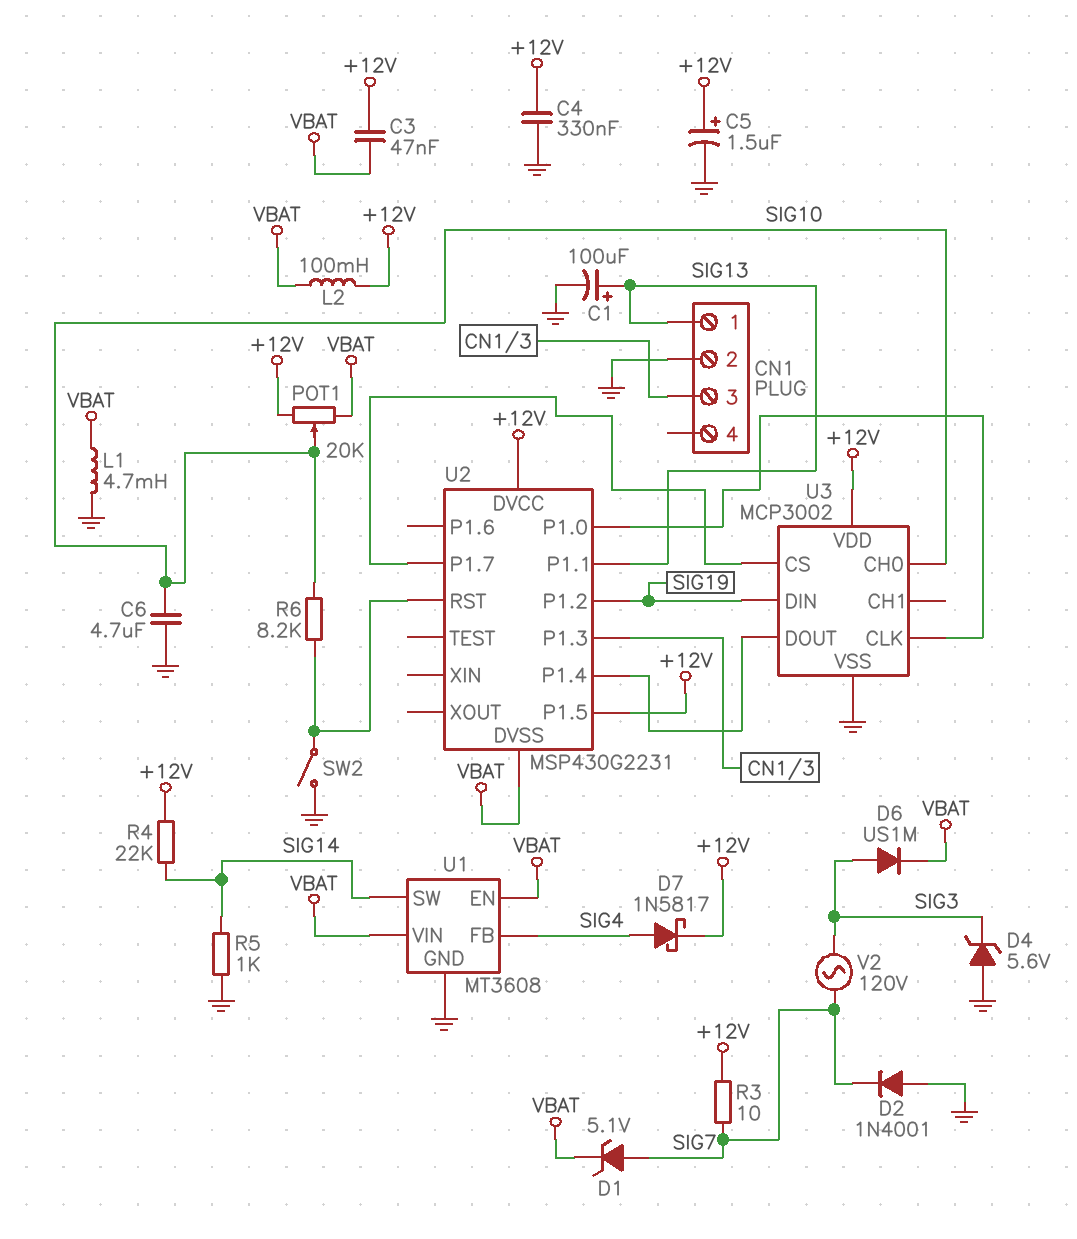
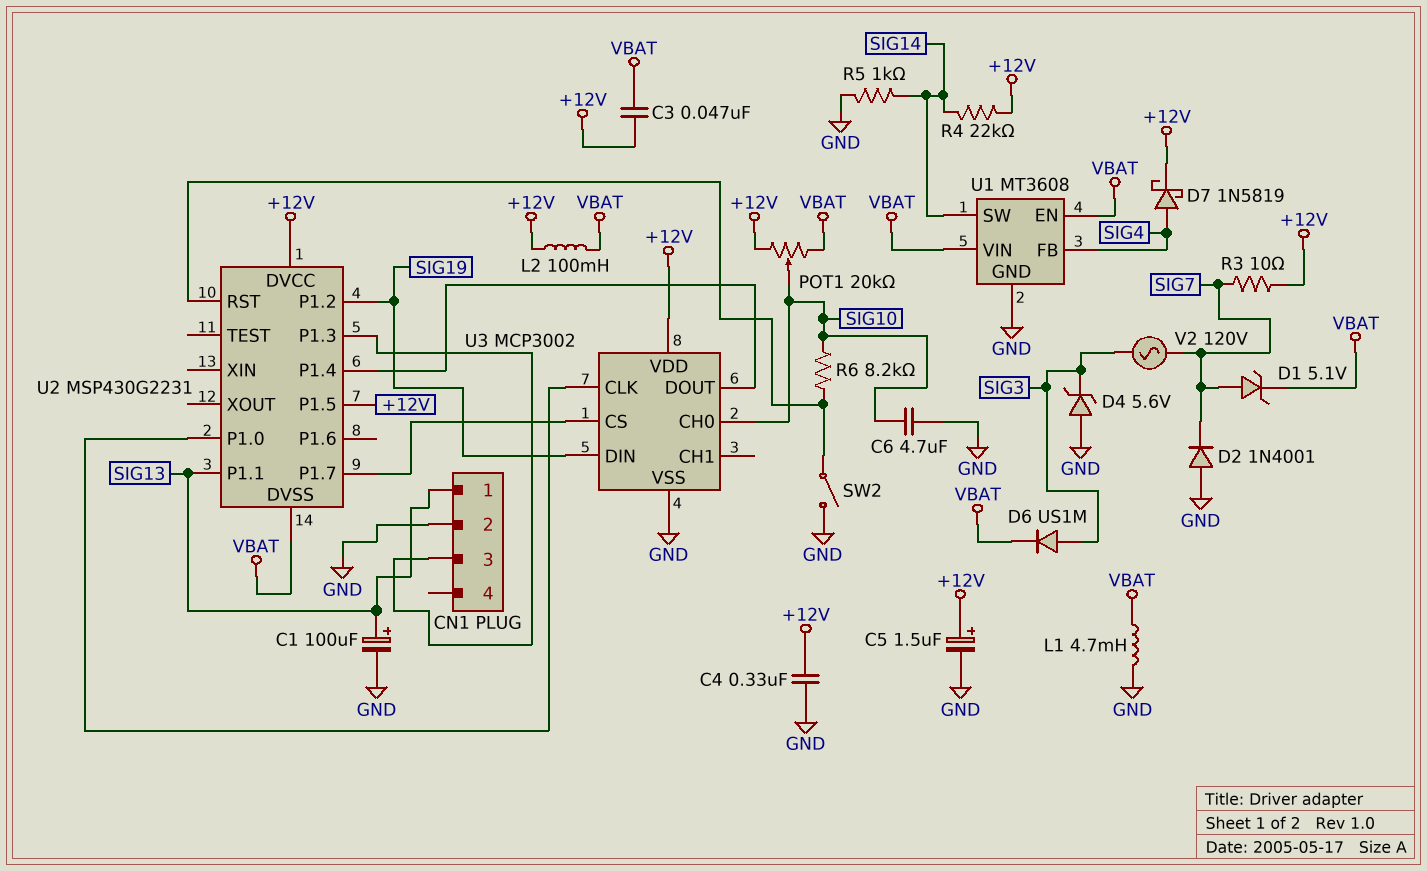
D7: schottky 1N5817 (A SIG4, K +12V) -> schottky 1N5819 (A SIG4, K +12V)

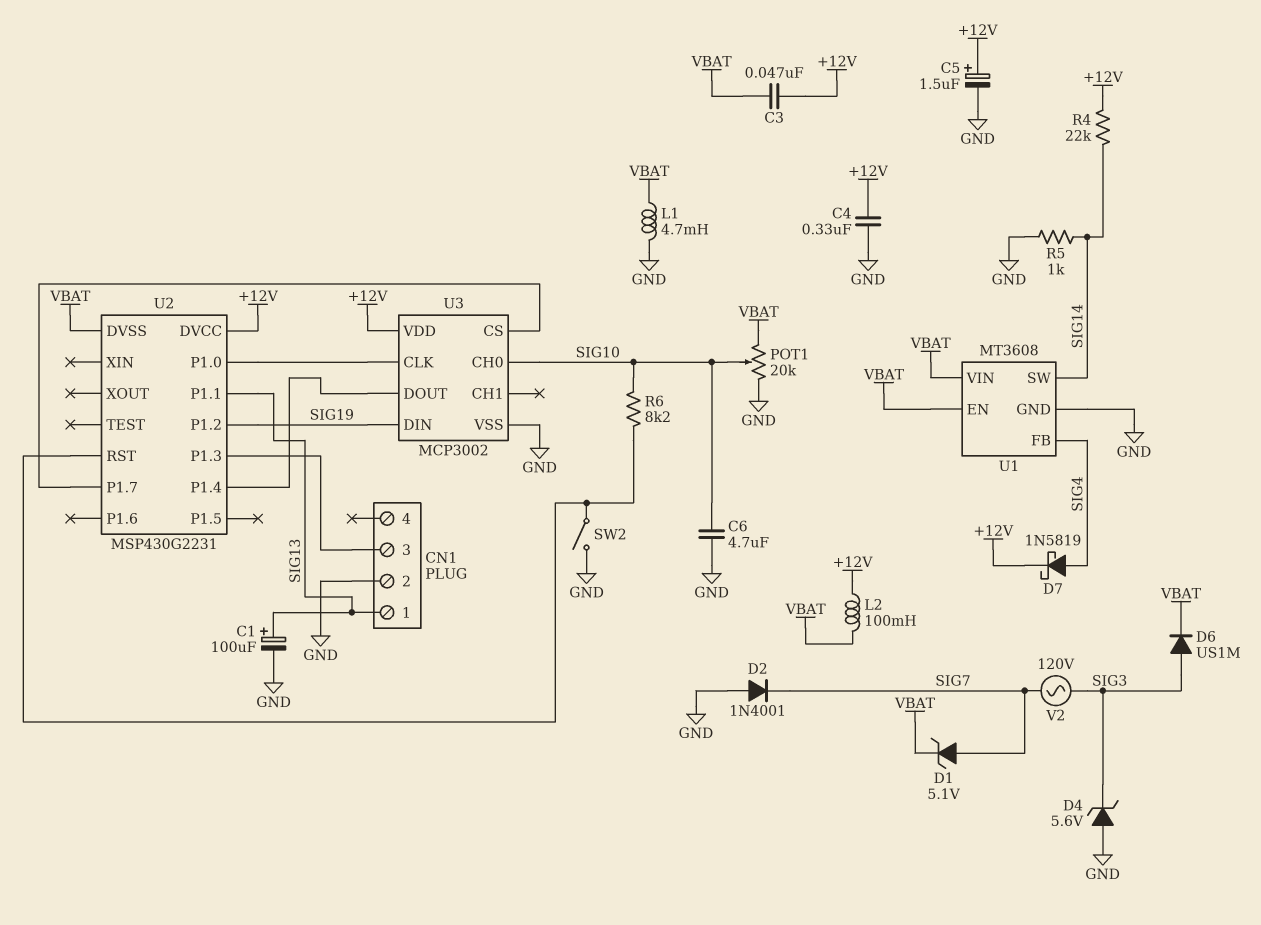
POT1: 20k (+12V, VBAT, wiper SIG10) -> 20k (GND, VBAT, wiper SIG10)
R3: 10 (+12V, SIG7) -> none
U2 pin P1.5: +12V -> none

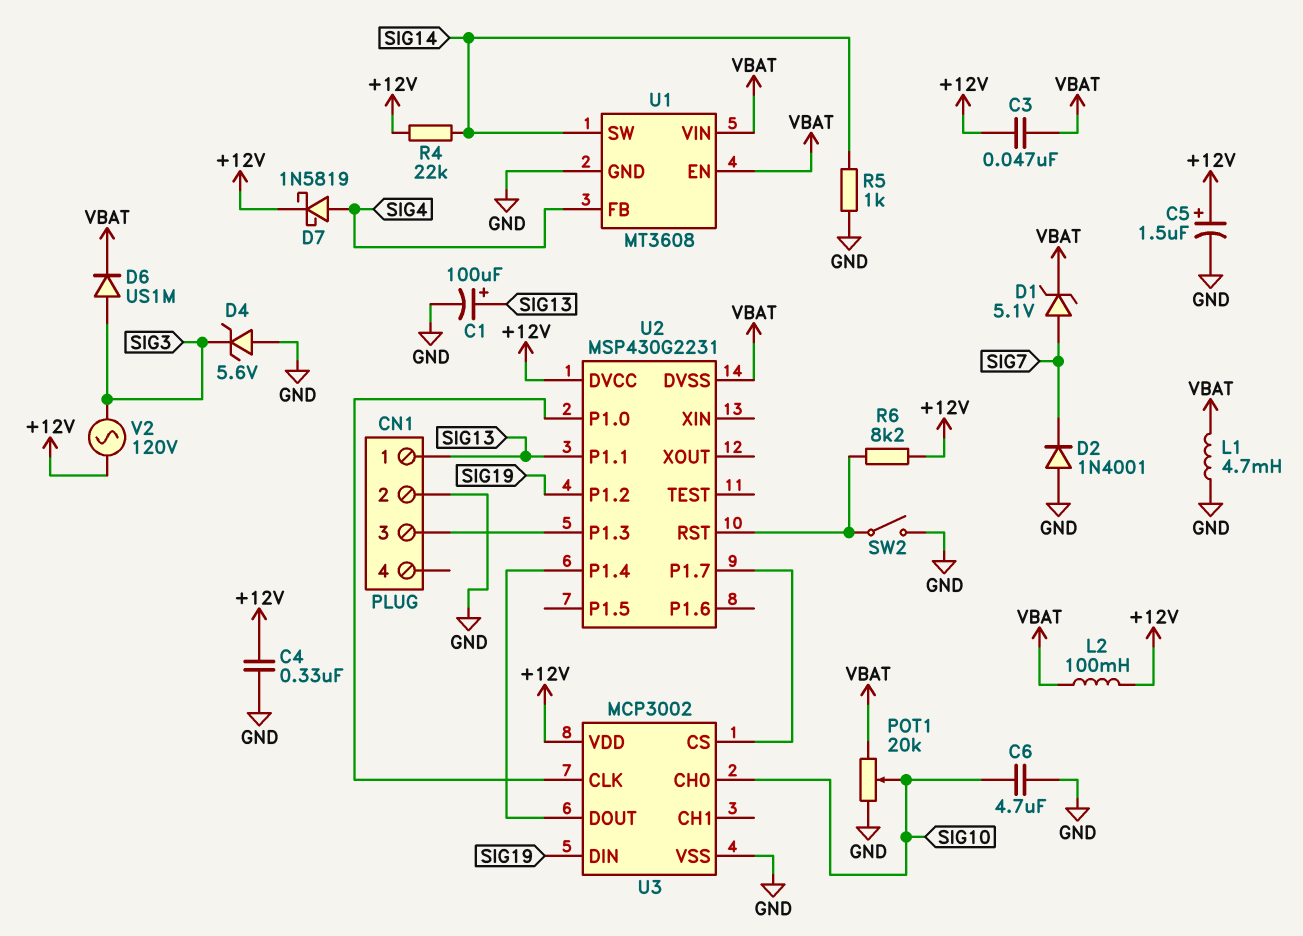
R6: 8.2k (SIG10, U2/RST) -> 8.2k (+12V, U2/RST)
V2: AC 120V (SIG3, SIG7) -> AC 120V (+12V, SIG3)

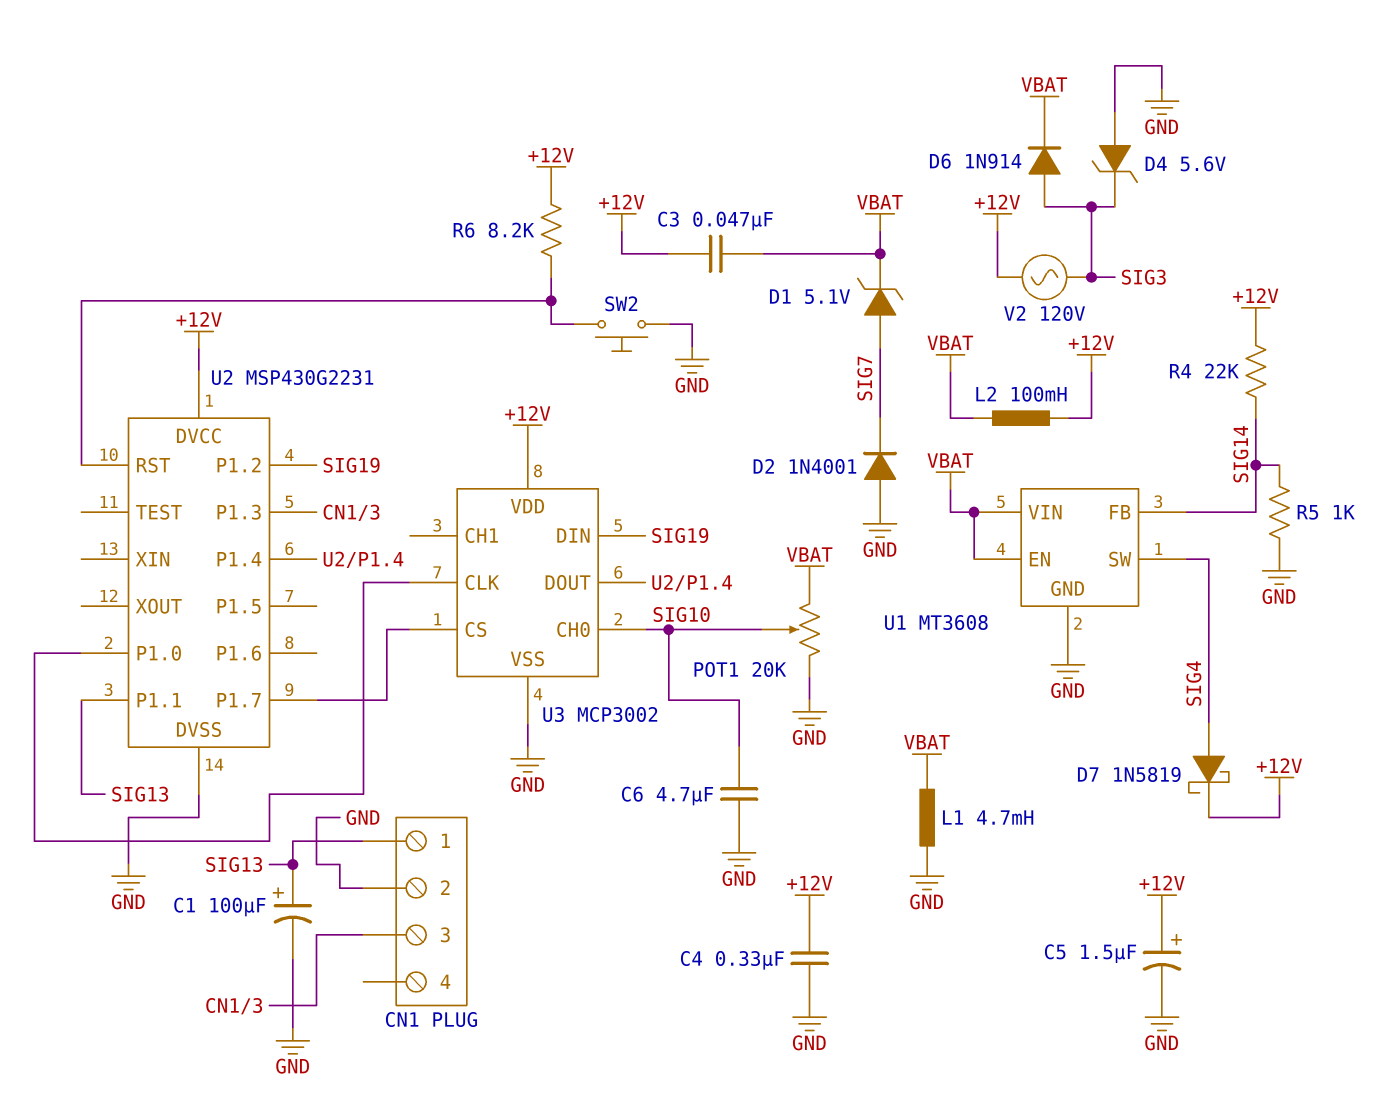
D6: diode US1M (A SIG3, K VBAT) -> diode 1N914 (A SIG3, K VBAT)
SW2: switch (GND, U2/RST) -> button (GND, U2/RST)
U1 pin FB: SIG4 -> SIG14
U1 pin SW: SIG14 -> SIG4
U2 pin DVSS: VBAT -> GND

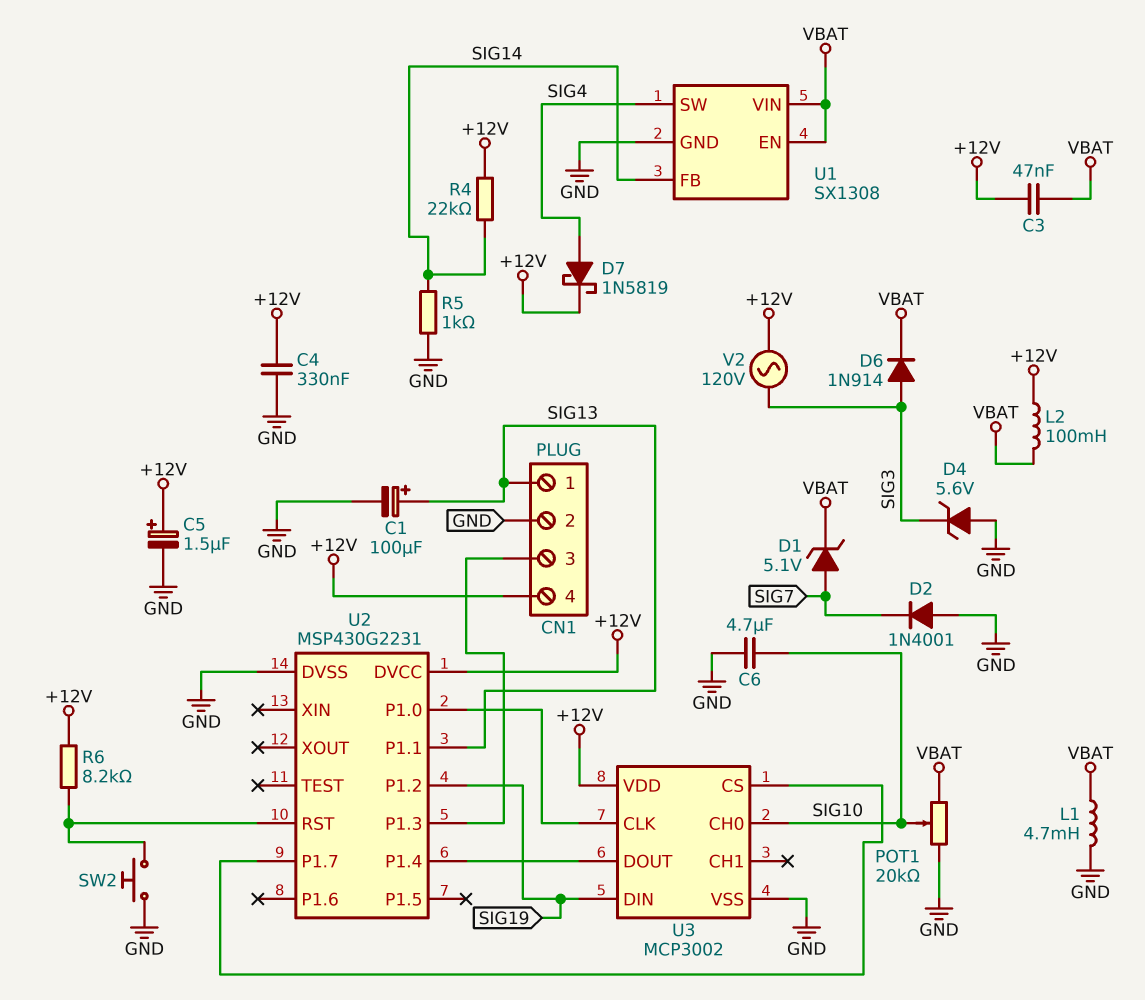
CN1 pin 4: none -> +12V
U1: MT3608 -> SX1308

